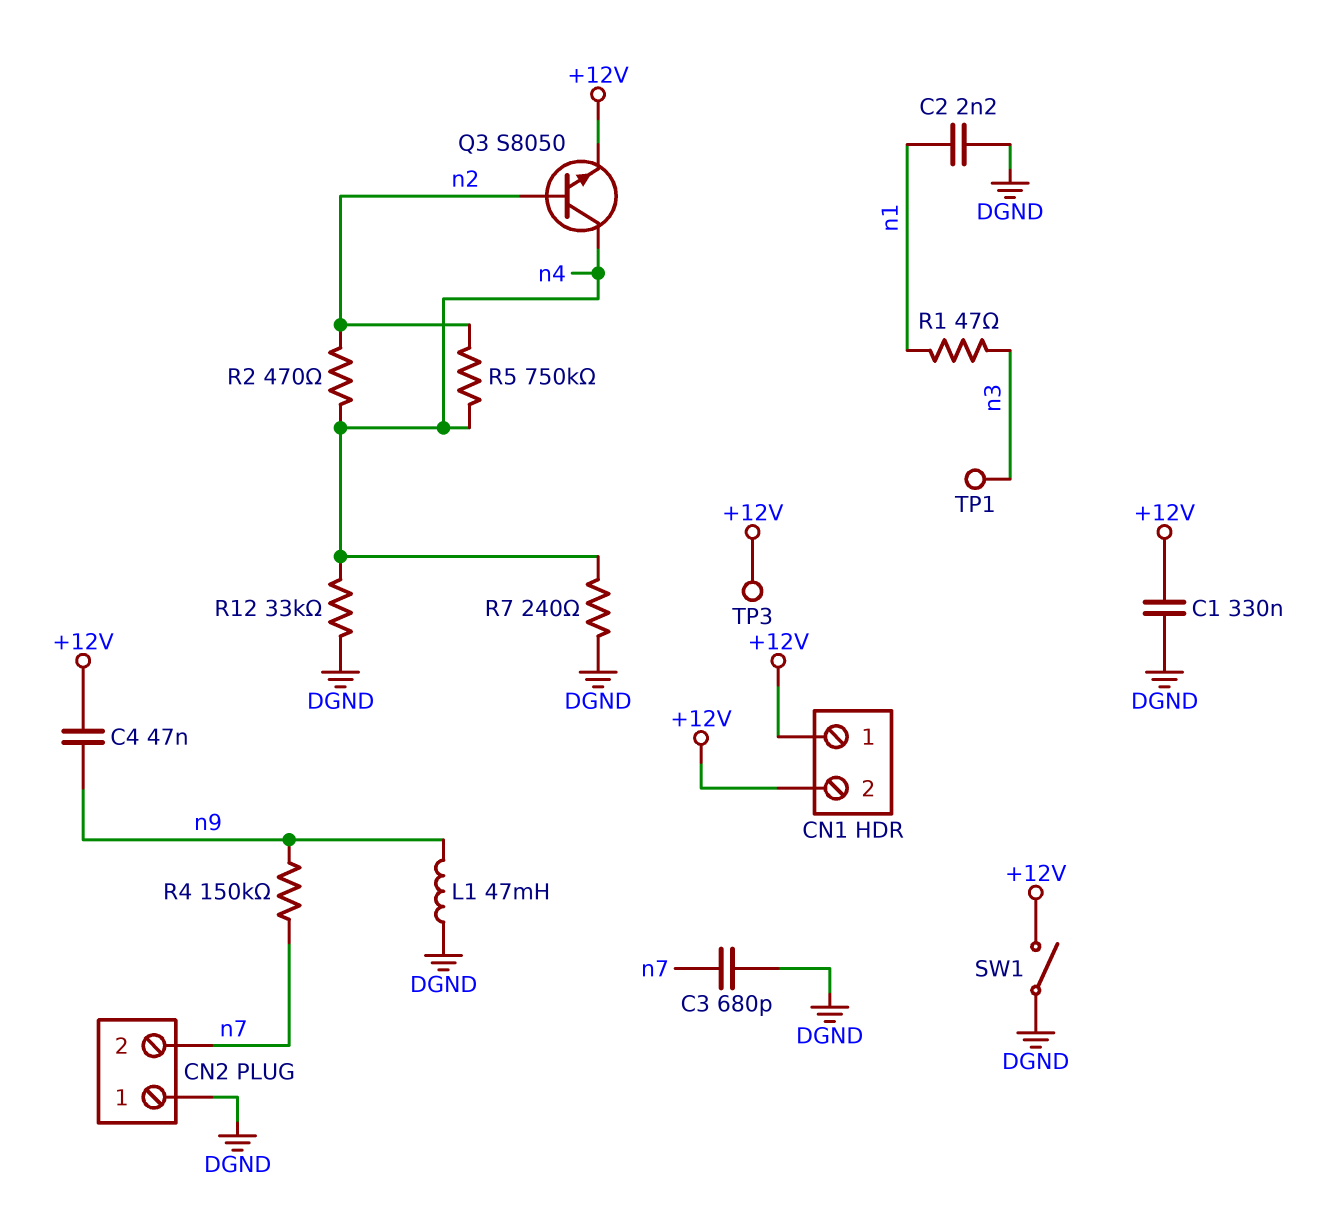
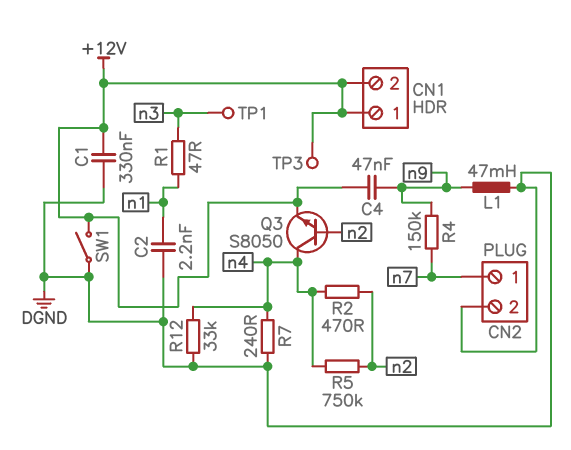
C3: 680pF (DGND, n7) -> none
CN2 pin 1: DGND -> n7
CN2 pin 2: n7 -> DGND

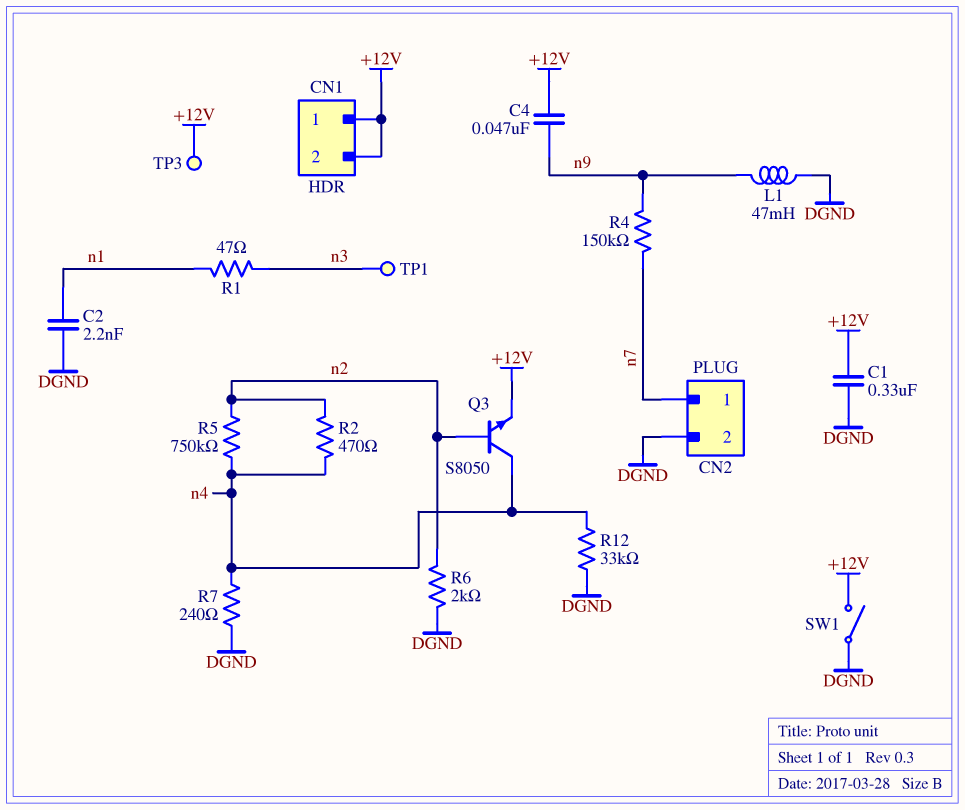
R6: none -> 2k (DGND, n2)

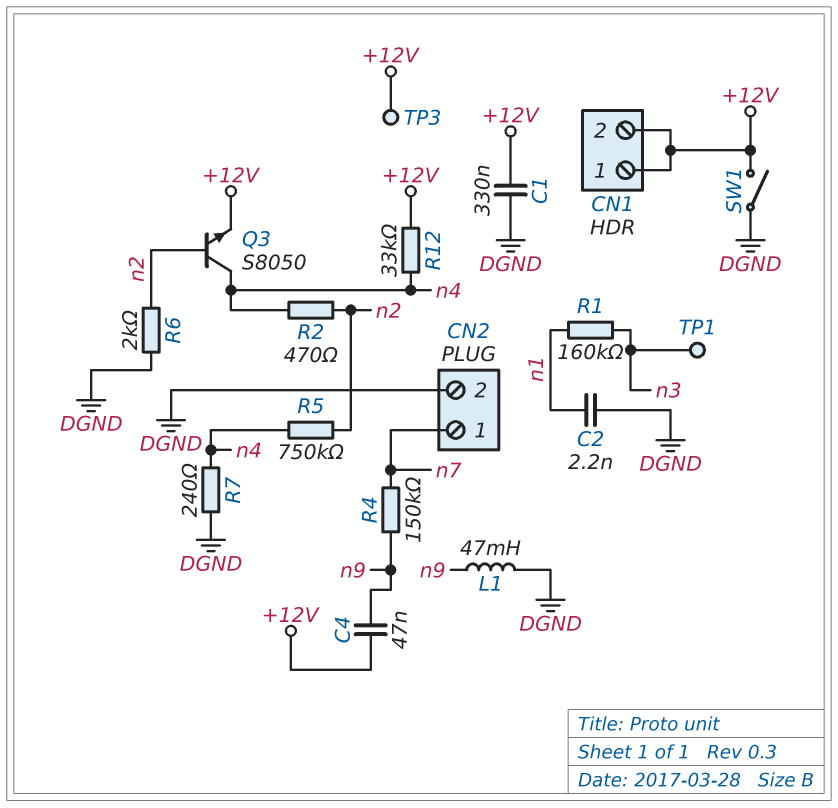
R1: 47 (n1, n3) -> 160k (n1, n3)
R12: 33k (DGND, n4) -> 33k (+12V, n4)

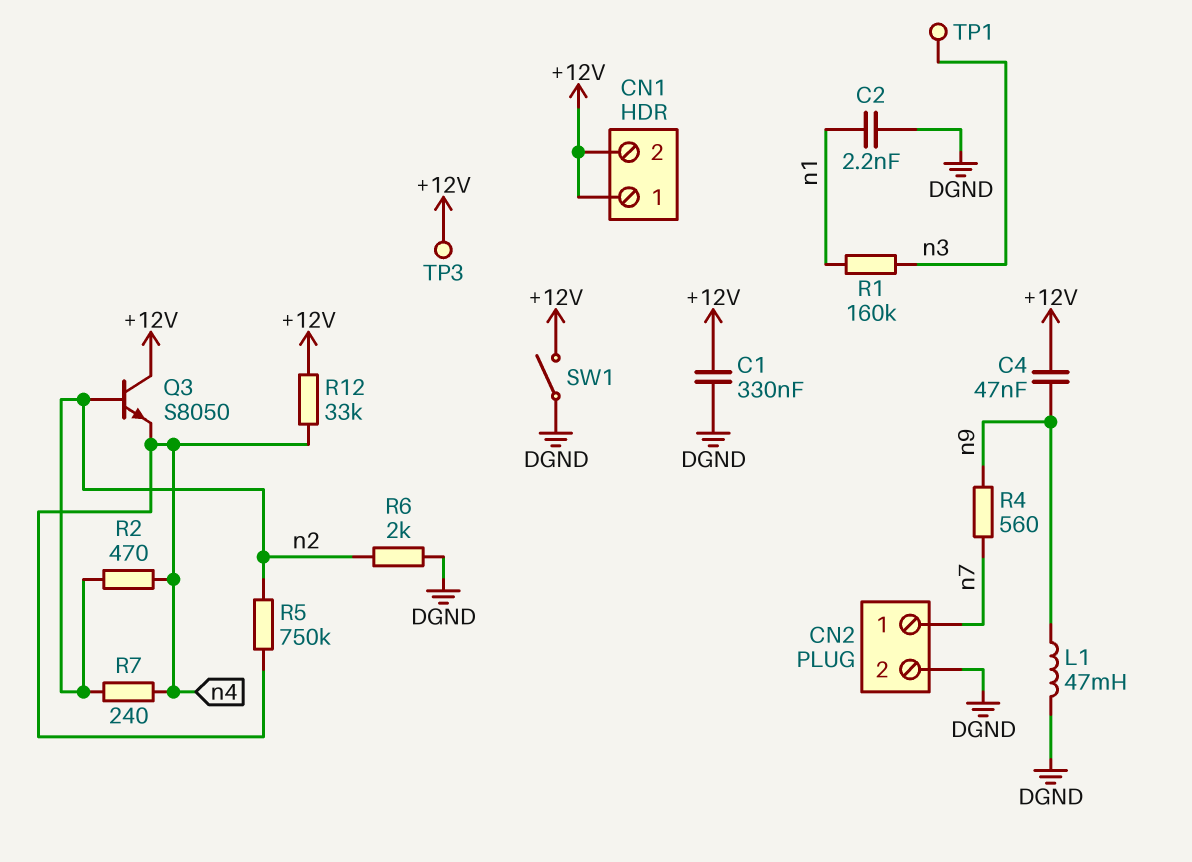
Q3: NPN S8050 (B n2, C n4, E +12V) -> NPN S8050 (B n2, C +12V, E n4)
R4: 150k (n7, n9) -> 560 (n7, n9)
R7: 240 (DGND, n4) -> 240 (n2, n4)

